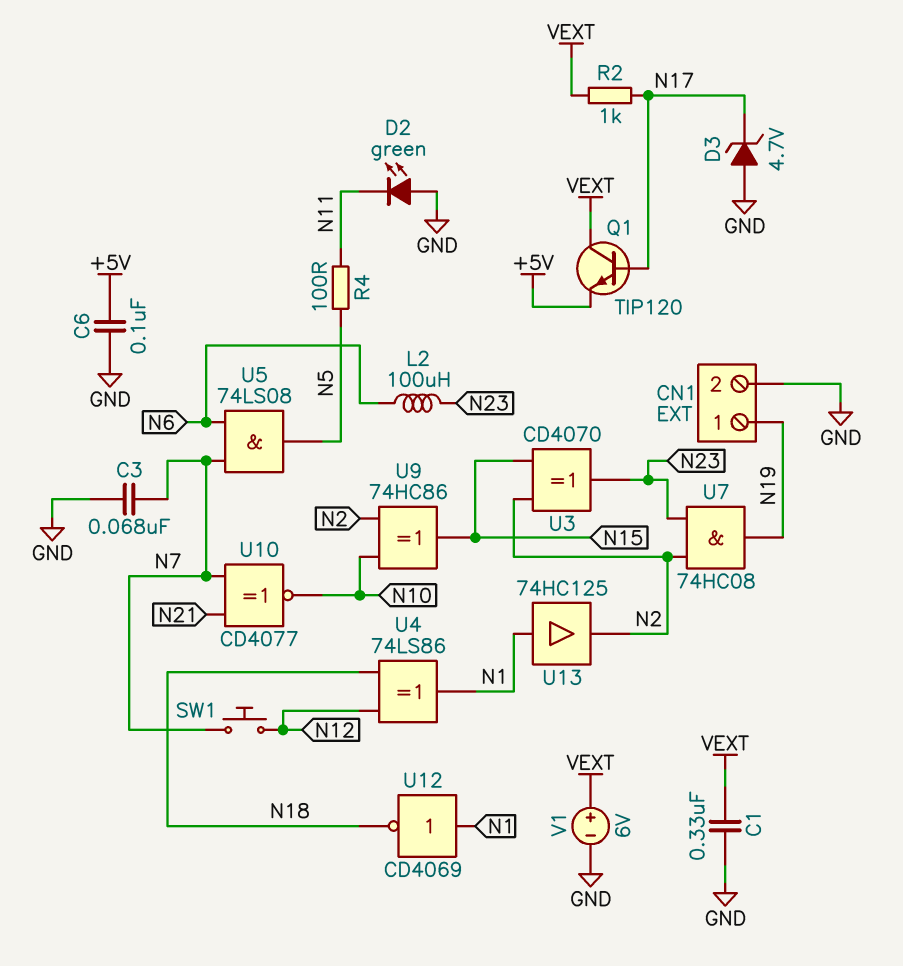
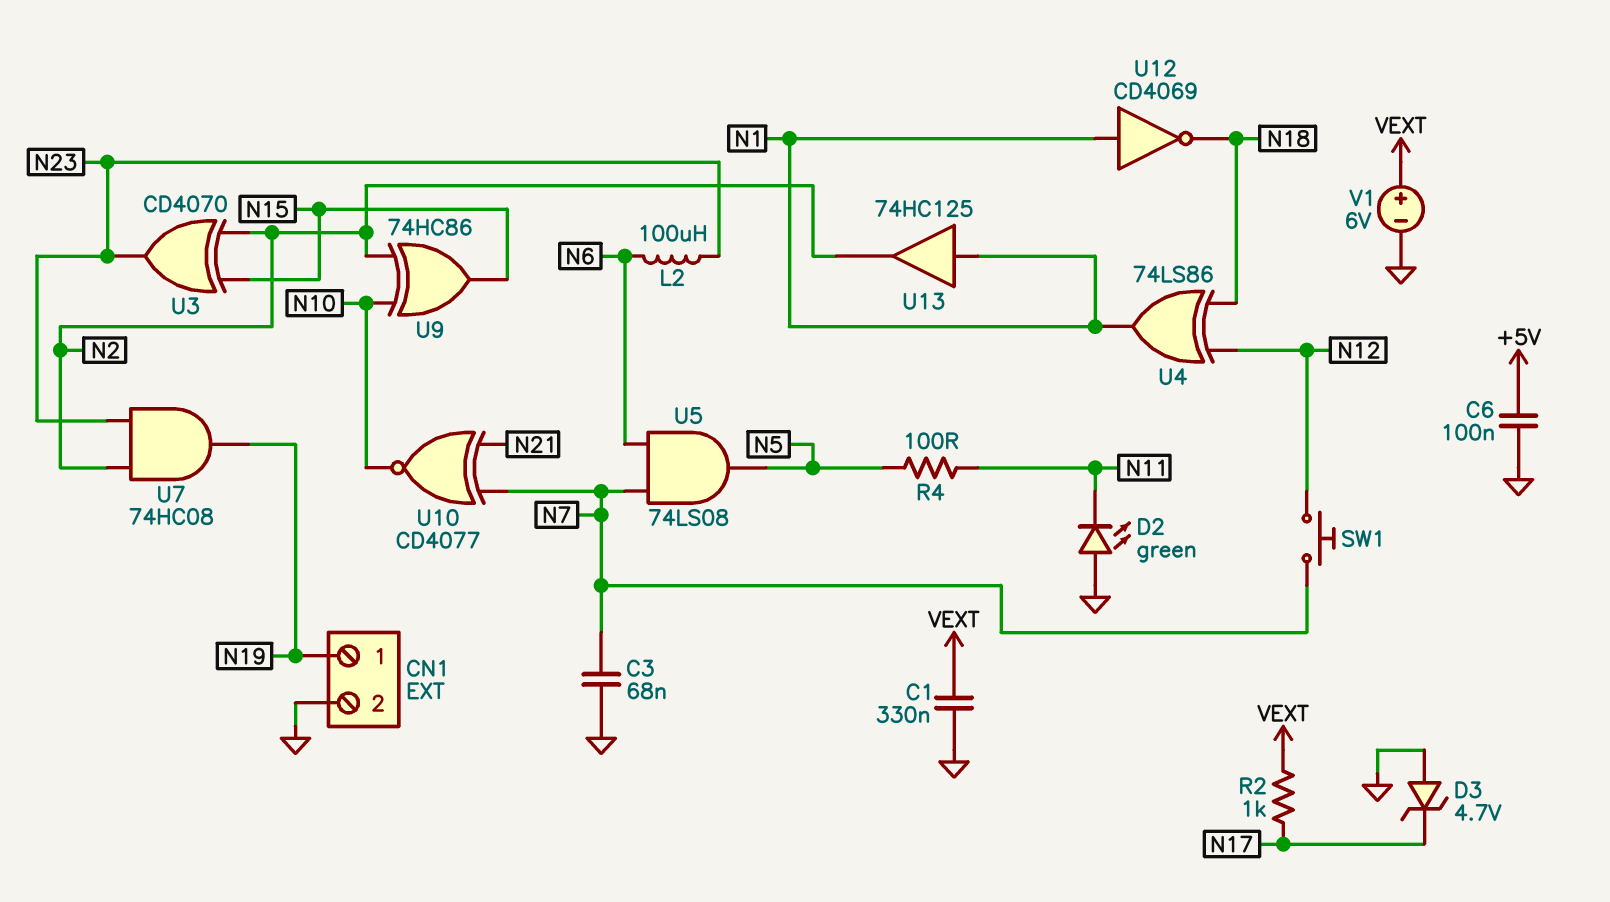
Q1: NPN TIP120 (B N17, C VEXT, E +5V) -> none

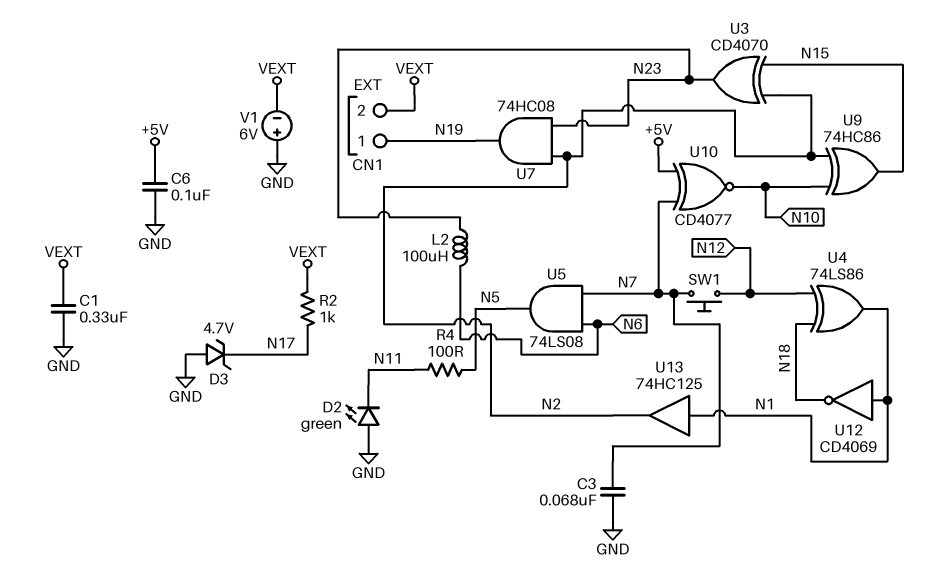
CN1 pin 2: GND -> VEXT
U10: XNOR CD4077 (in N7, in N21, out N10) -> XNOR CD4077 (in +5V, in N7, out N10)
V1: 6V (plus VEXT, minus GND) -> 6V (plus GND, minus VEXT)

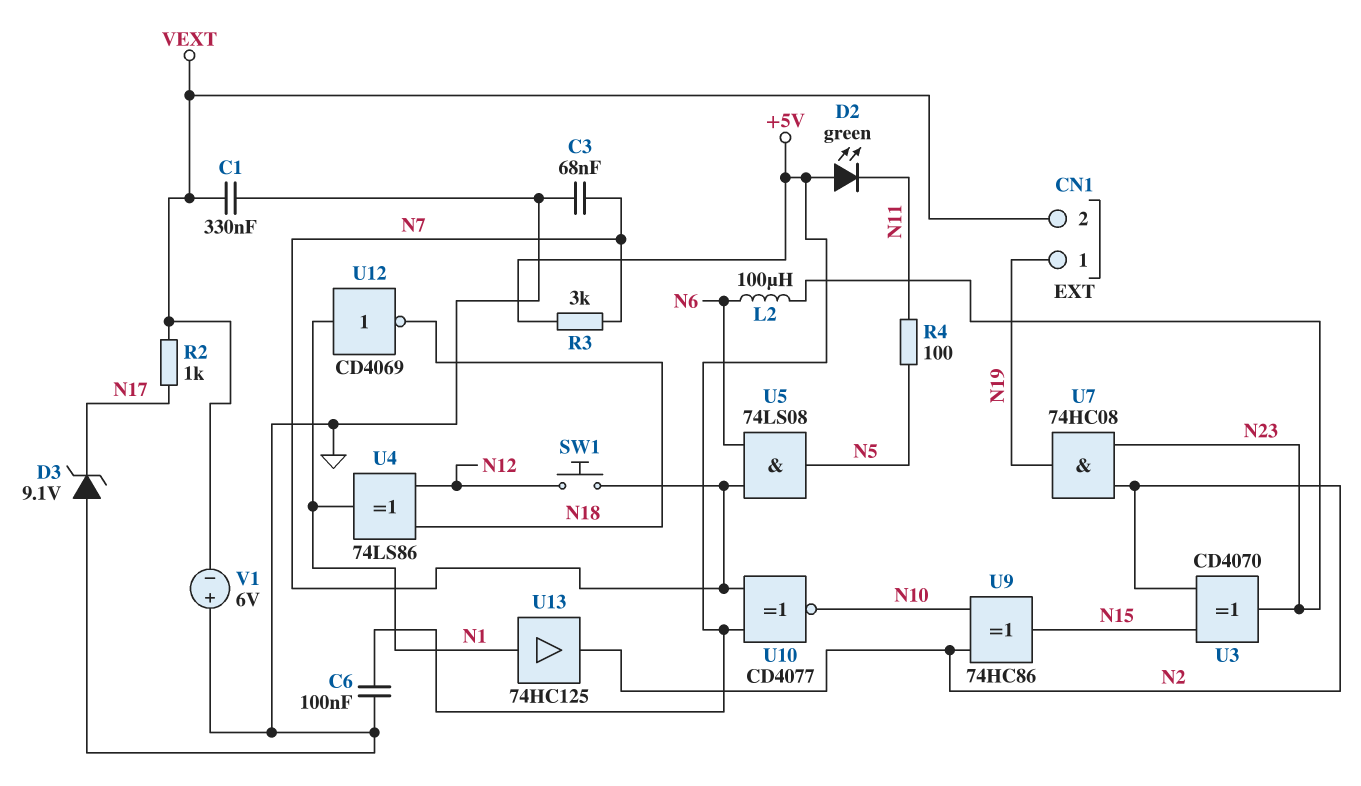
D2: LED green (A GND, K N11) -> LED green (A +5V, K N11)
D3: zener 4.7V (A GND, K N17) -> zener 9.1V (A GND, K N17)
R3: none -> 3k (+5V, N7)

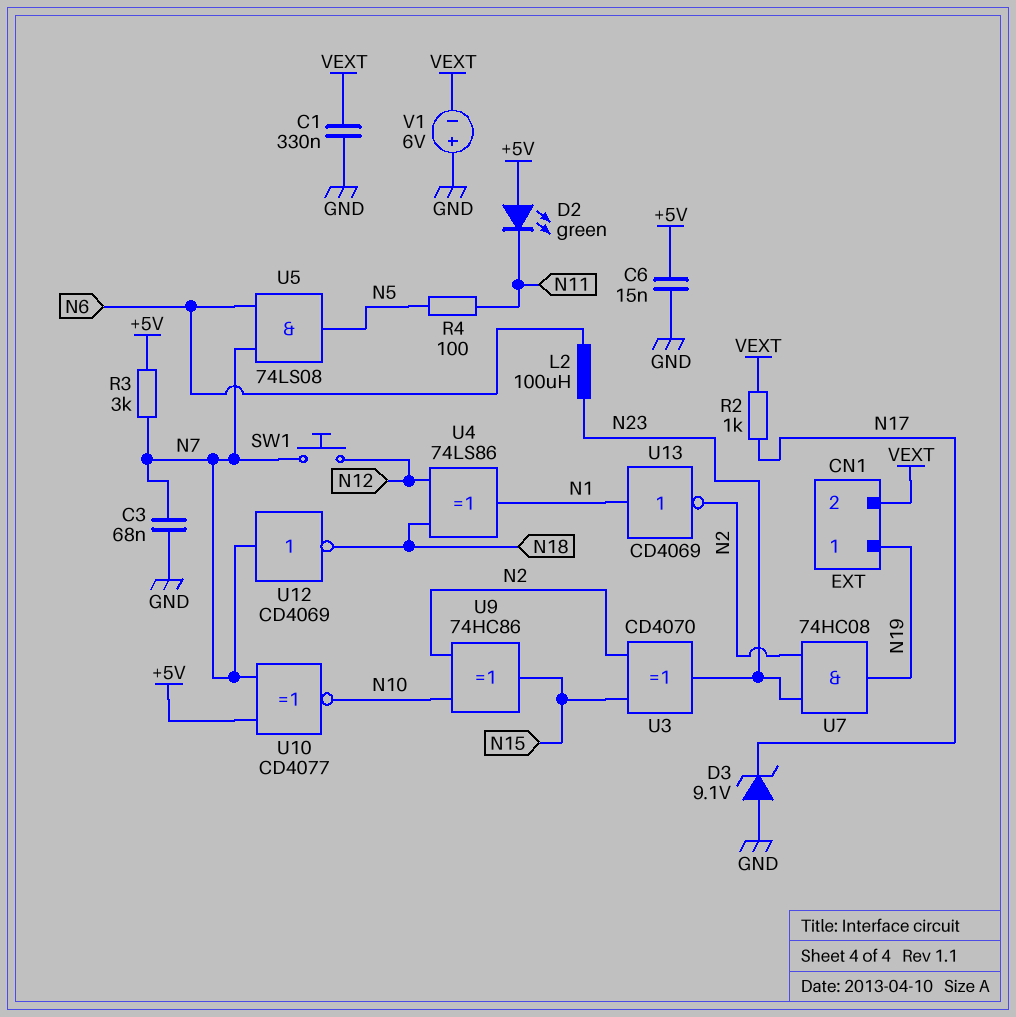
C6: 100nF (+5V, GND) -> 15nF (+5V, GND)
U12: NOT CD4069 (in N1, out N18) -> NOT CD4069 (in N7, out N18)
U13: buffer 74HC125 (in N1, out N2) -> NOT CD4069 (in N1, out N2)

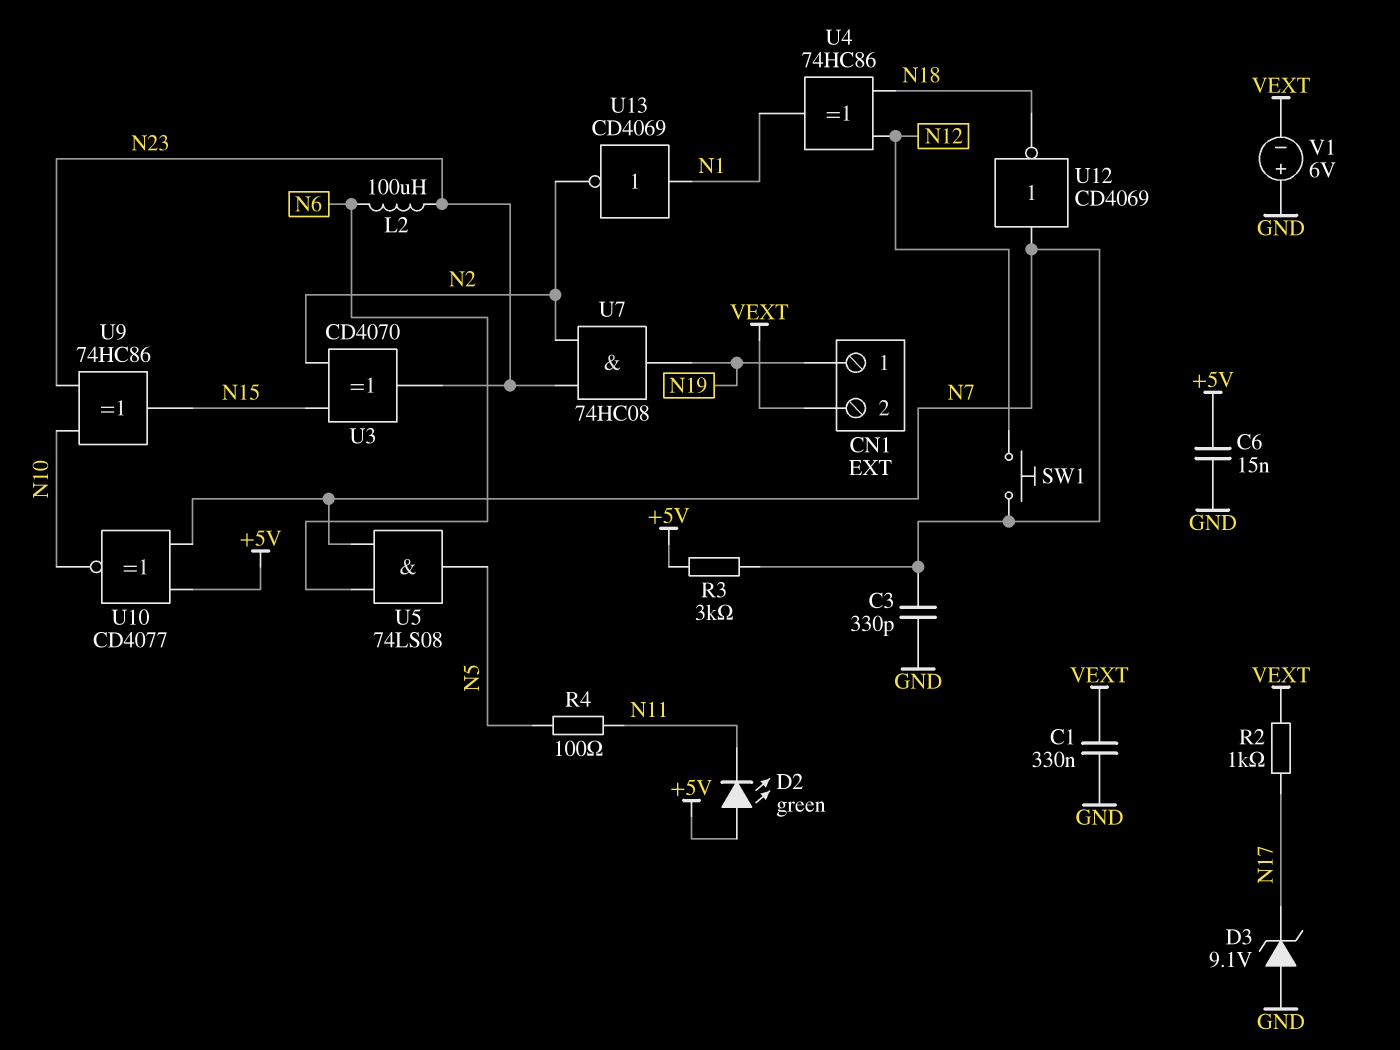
C3: 68nF (GND, N7) -> 330pF (GND, N7)
U4: XOR 74LS86 (in N12, in N18, out N1) -> XOR 74HC86 (in N12, in N18, out N1)
U9: XOR 74HC86 (in N2, in N10, out N15) -> XOR 74HC86 (in N10, in N23, out N15)

